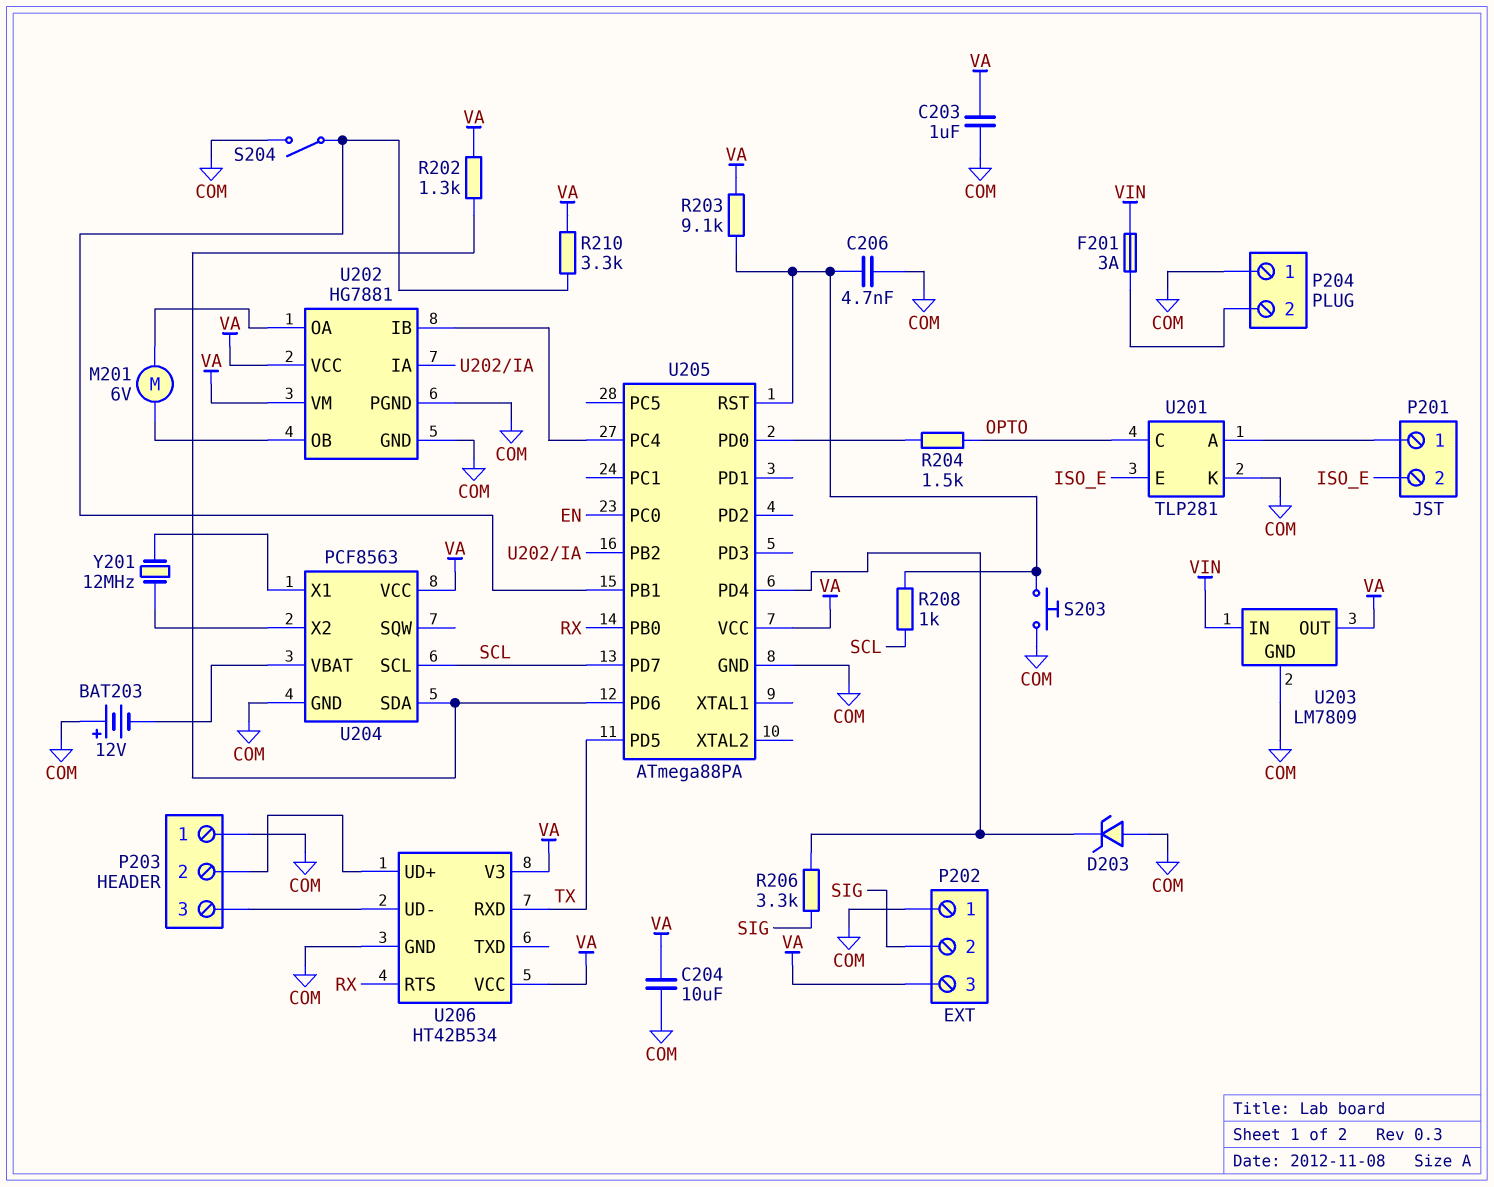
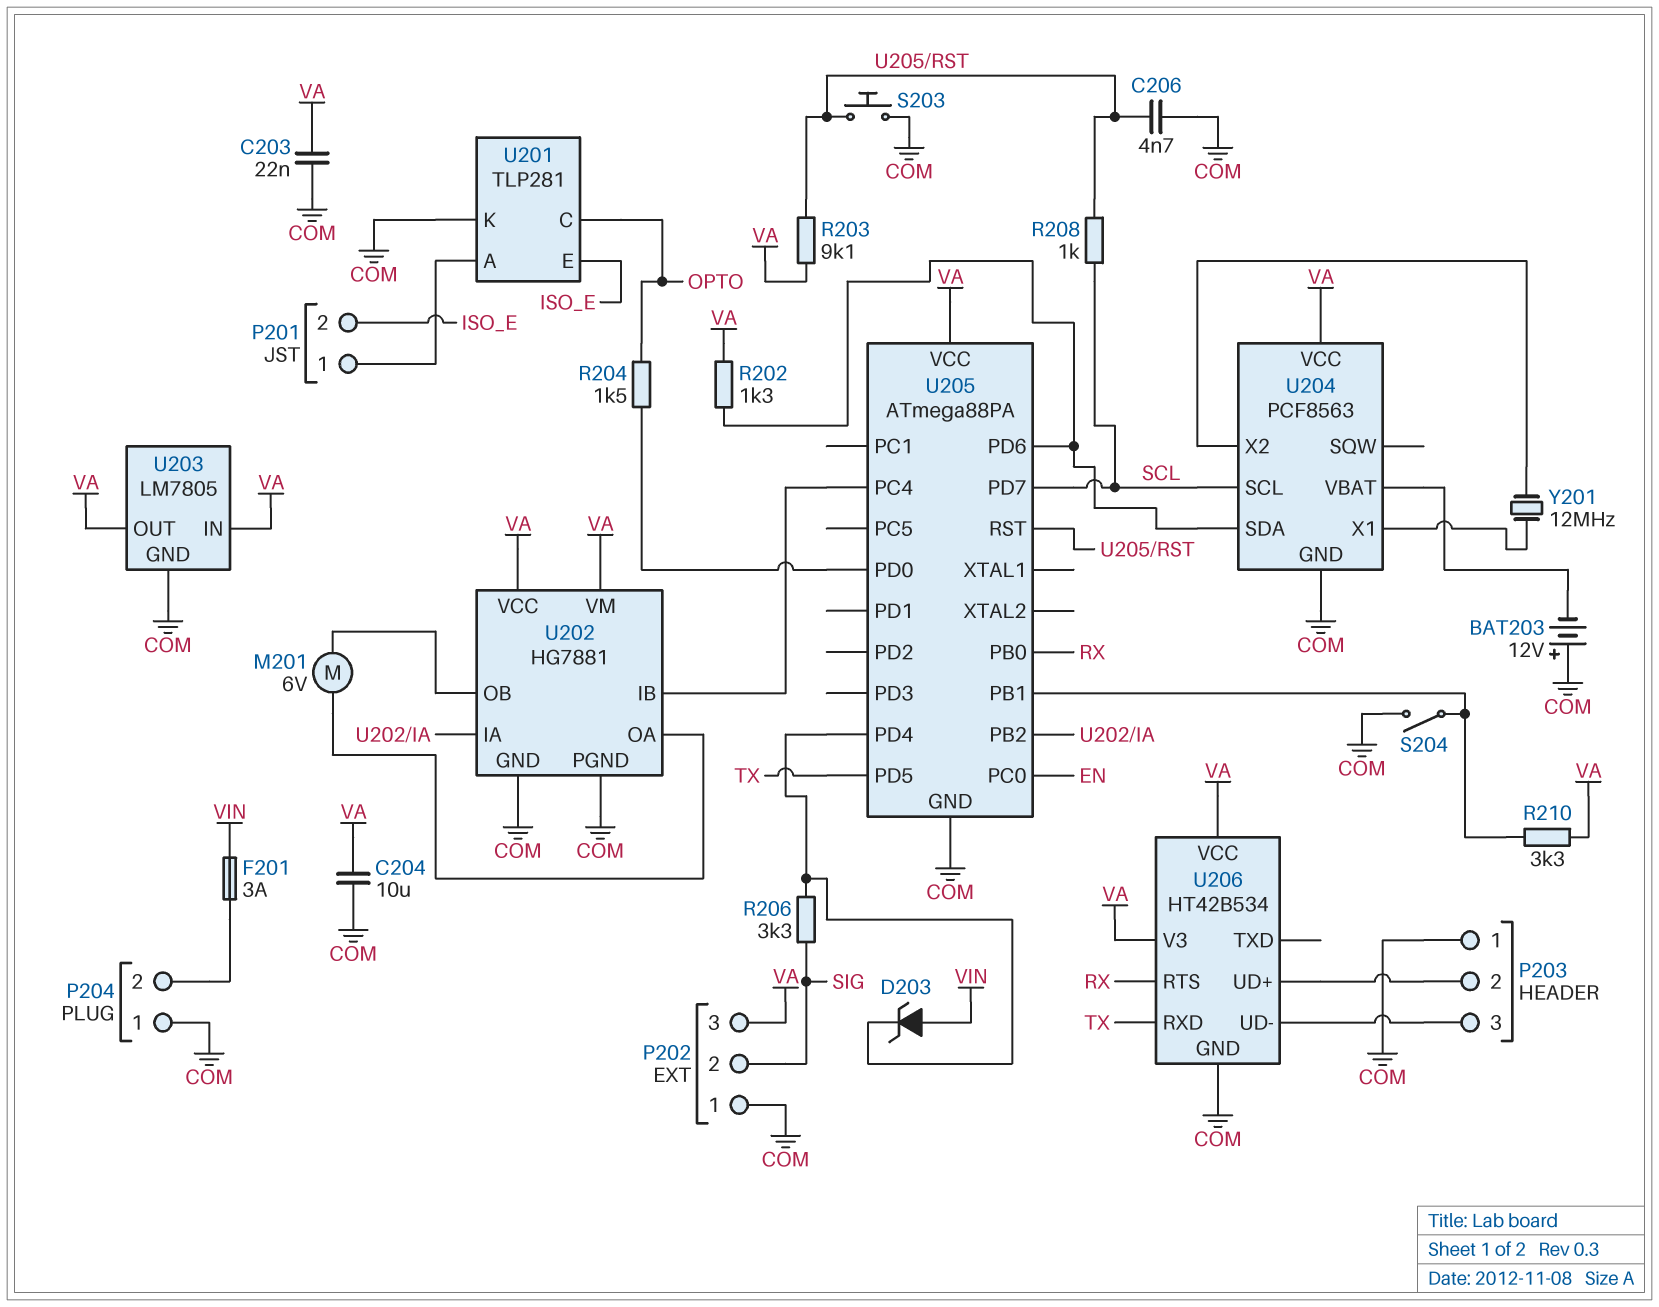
C203: 1uF (COM, VA) -> 22nF (COM, VA)
D203: zener (A COM, K U205/PD4) -> zener (A VIN, K U205/PD4)
U203: LM7809 -> LM7805
U203 pin IN: VIN -> VA

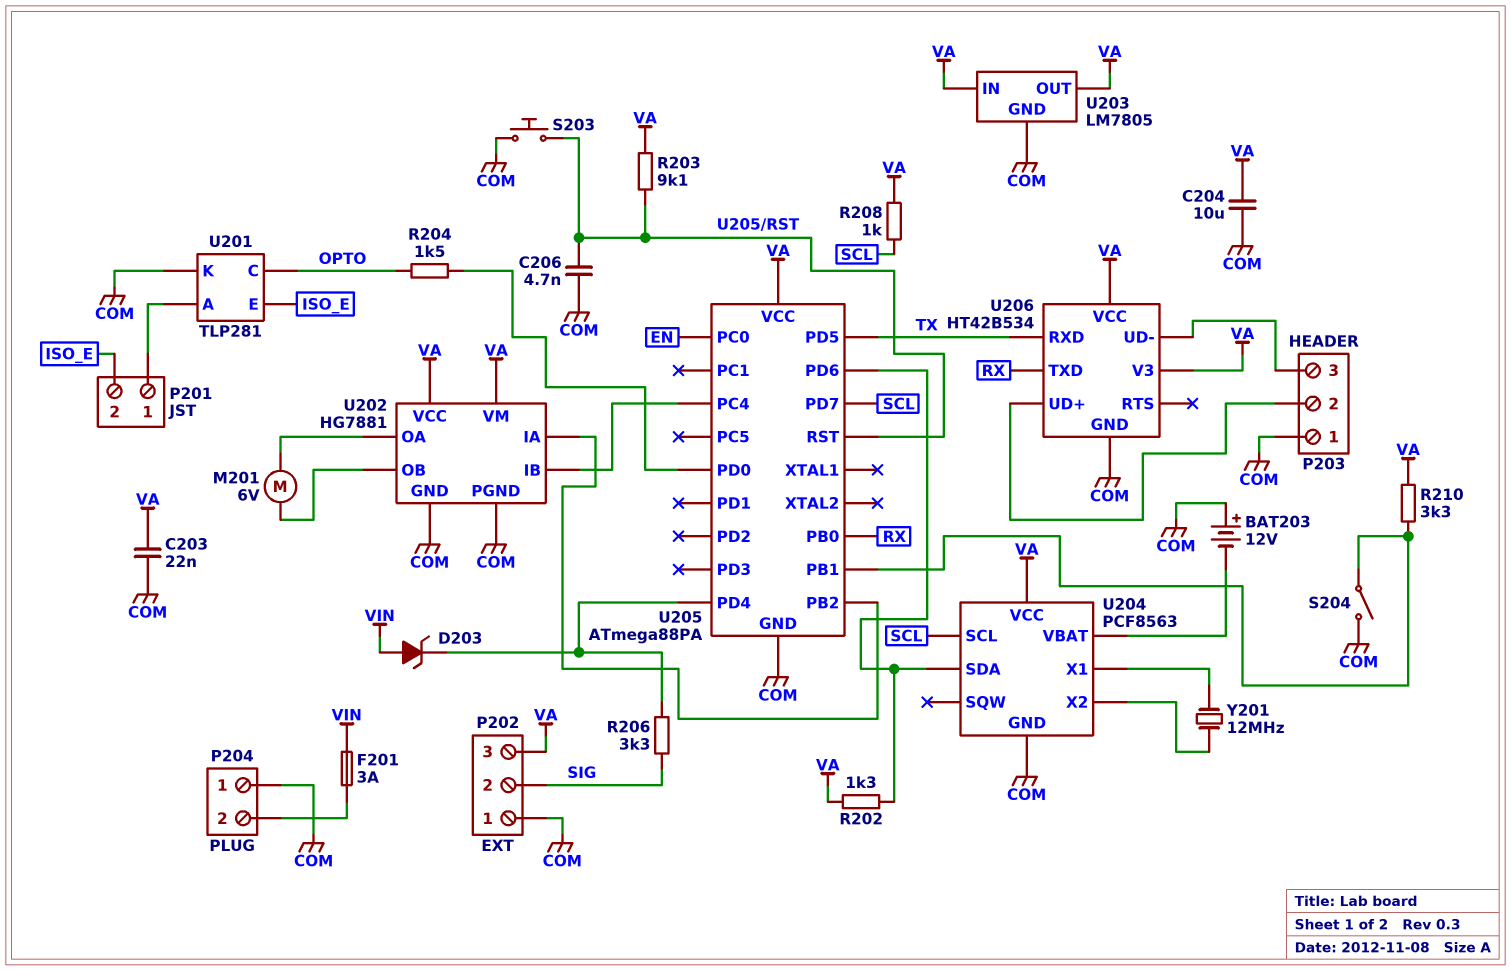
R208: 1k (SCL, U205/RST) -> 1k (SCL, VA)
U206 pin RTS: RX -> none
U206 pin TXD: none -> RX

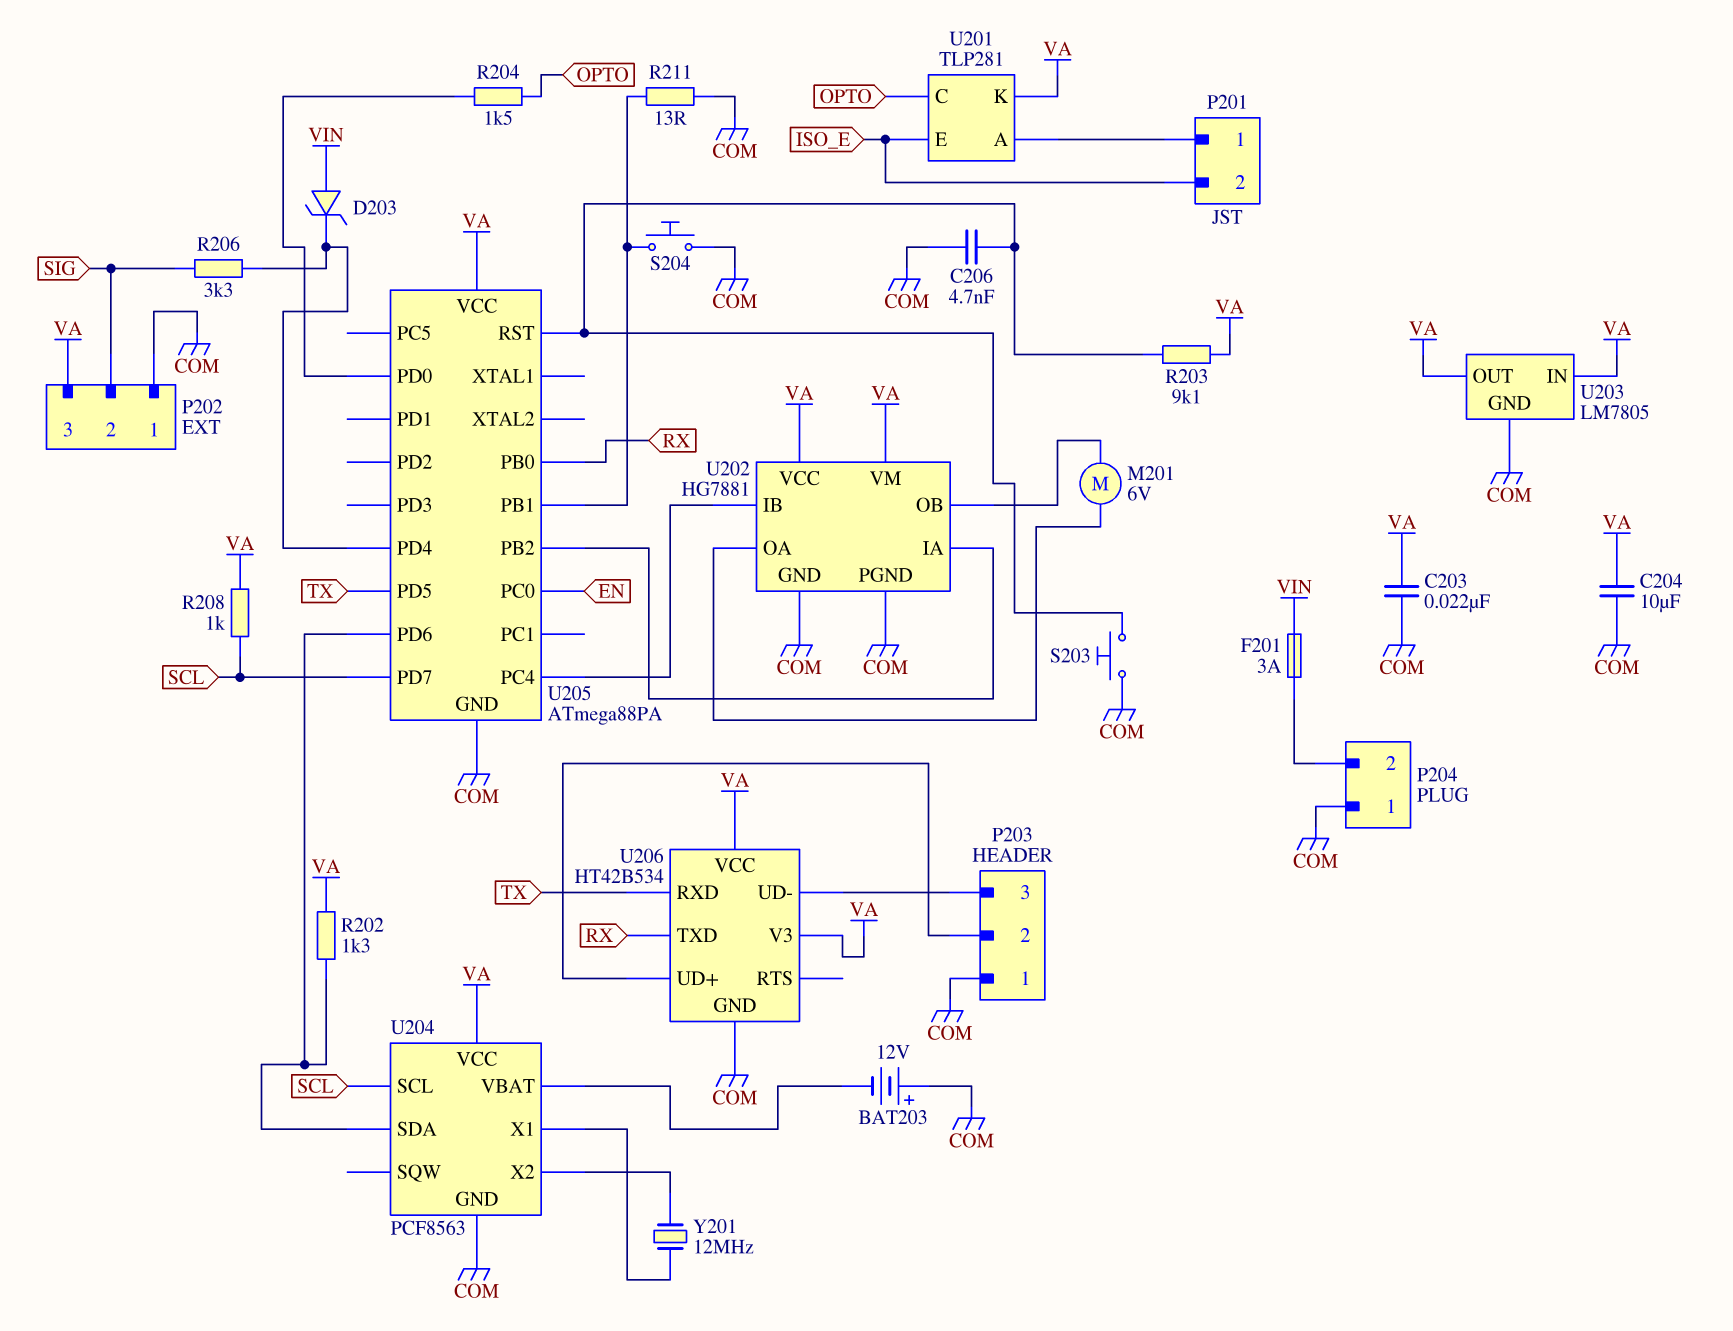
R210: 3.3k (U205/PB1, VA) -> none
R211: none -> 13 (COM, U205/PB1)
S204: switch (COM, U205/PB1) -> button (COM, U205/PB1)
U201 pin K: COM -> VA

